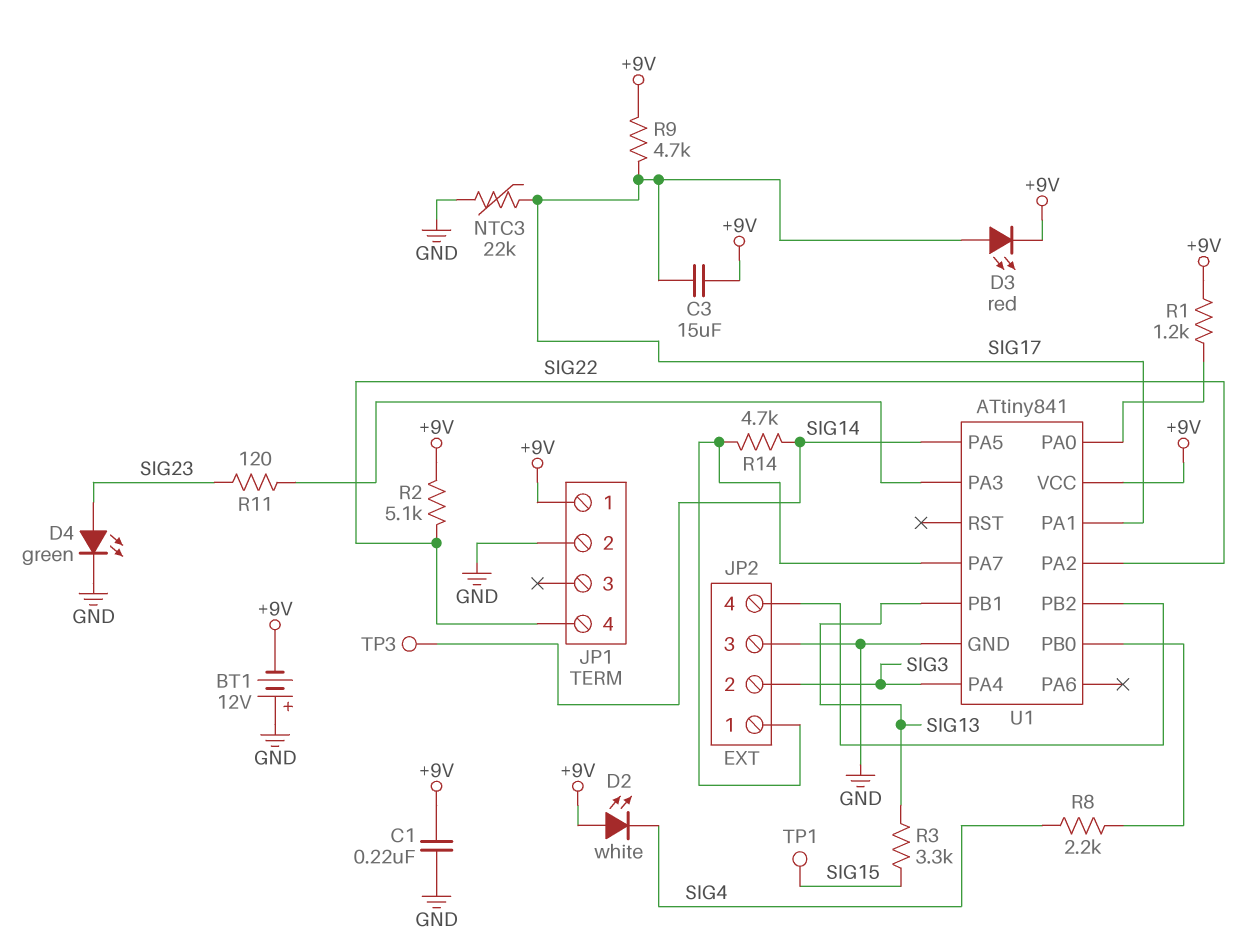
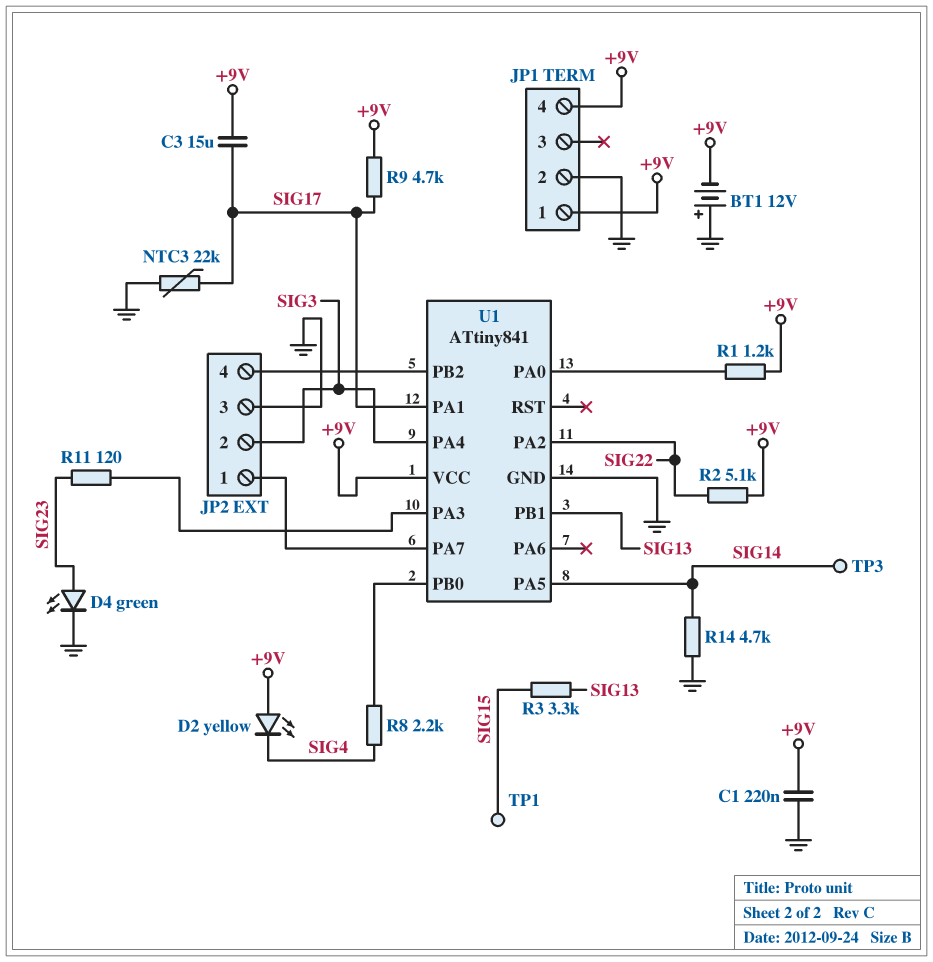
D2: LED white (A +9V, K SIG4) -> LED yellow (A +9V, K SIG4)
D3: LED red (A SIG17, K +9V) -> none
JP1 pin 4: SIG22 -> +9V
R14: 4.7k (JP2/1, SIG14) -> 4.7k (GND, SIG14)

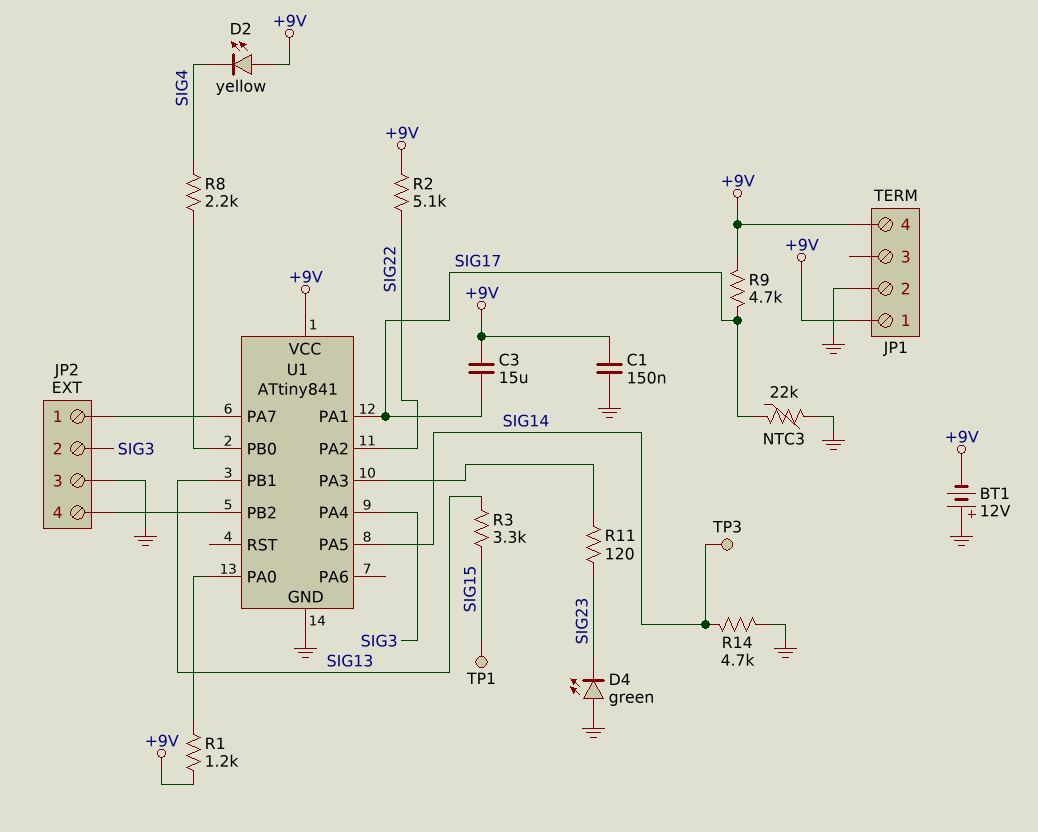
C1: 220nF (+9V, GND) -> 150nF (+9V, GND)
D4: LED green (A SIG23, K GND) -> LED green (A GND, K SIG23)

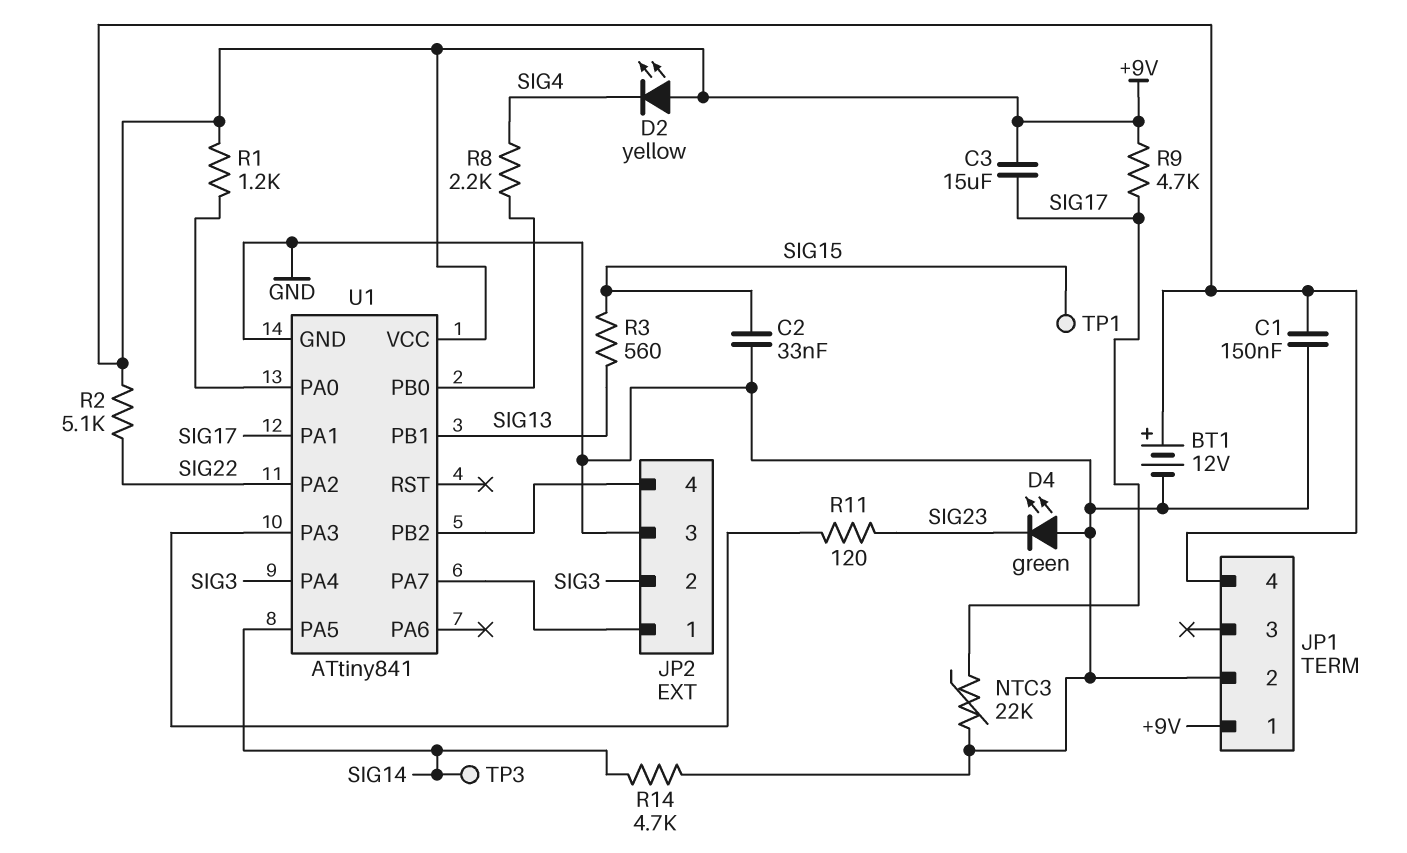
BT1: 12V (plus GND, minus +9V) -> 12V (plus +9V, minus GND)
C2: none -> 33nF (GND, SIG15)
R3: 3.3k (SIG13, SIG15) -> 560 (SIG13, SIG15)

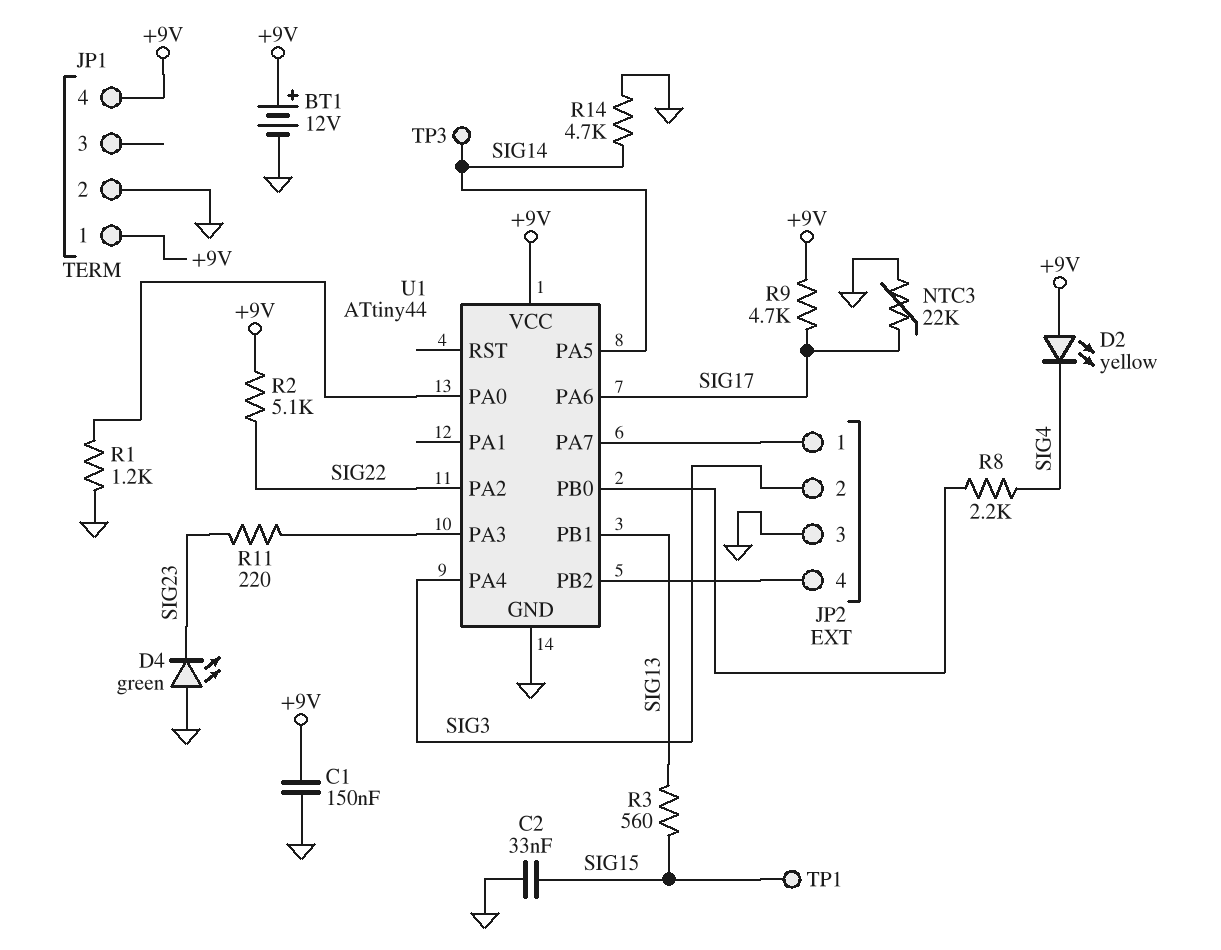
C3: 15uF (+9V, SIG17) -> none
R1: 1.2k (+9V, U1/PA0) -> 1.2k (GND, U1/PA0)
R11: 120 (SIG23, U1/PA3) -> 220 (SIG23, U1/PA3)
U1: ATtiny841 -> ATtiny44
U1 pin PA1: SIG17 -> none
U1 pin PA6: none -> SIG17

